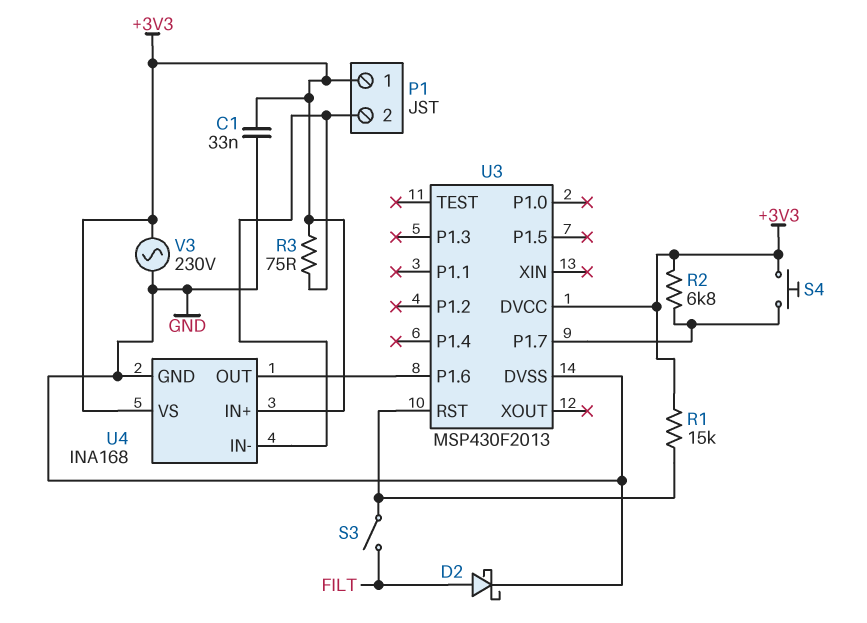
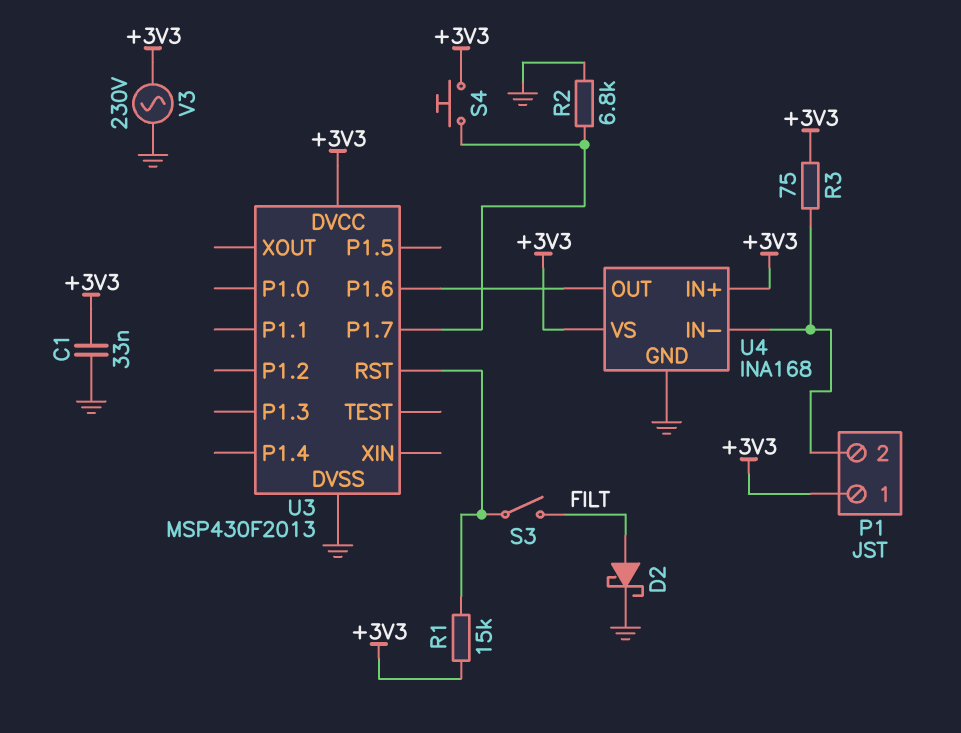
R2: 6.8k (+3V3, U3/P1.7) -> 6.8k (GND, U3/P1.7)

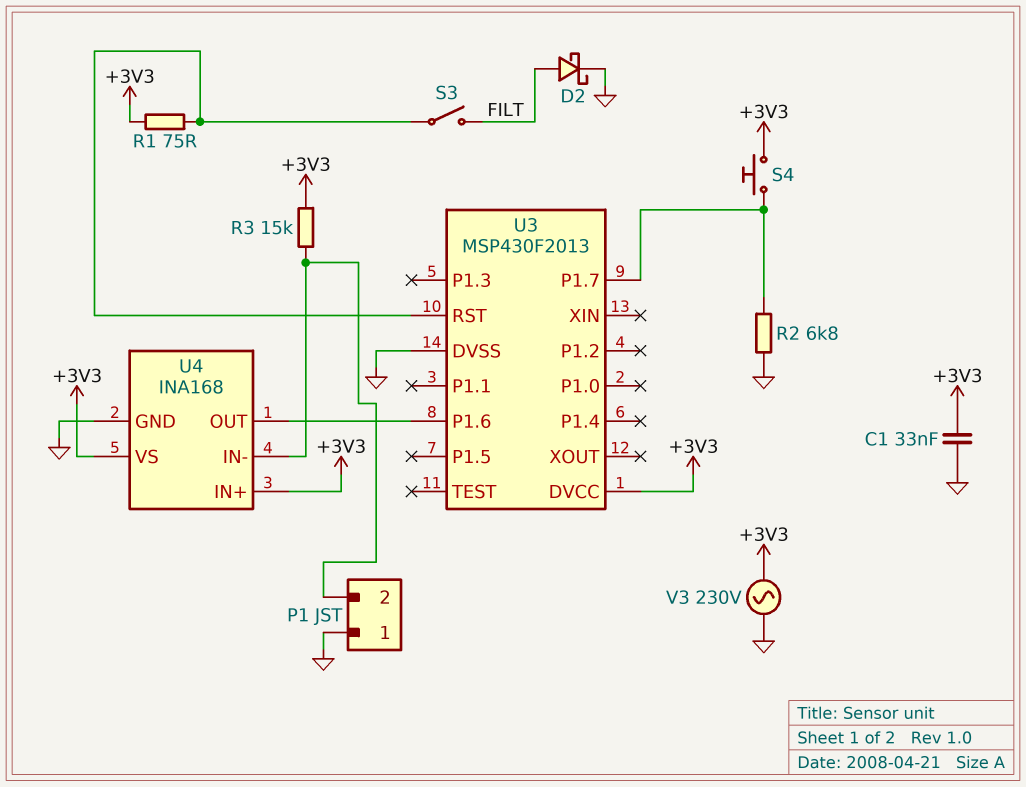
P1 pin 1: +3V3 -> GND
R1: 15k (+3V3, U3/RST) -> 75 (+3V3, U3/RST)
R3: 75 (+3V3, P1/2) -> 15k (+3V3, P1/2)

